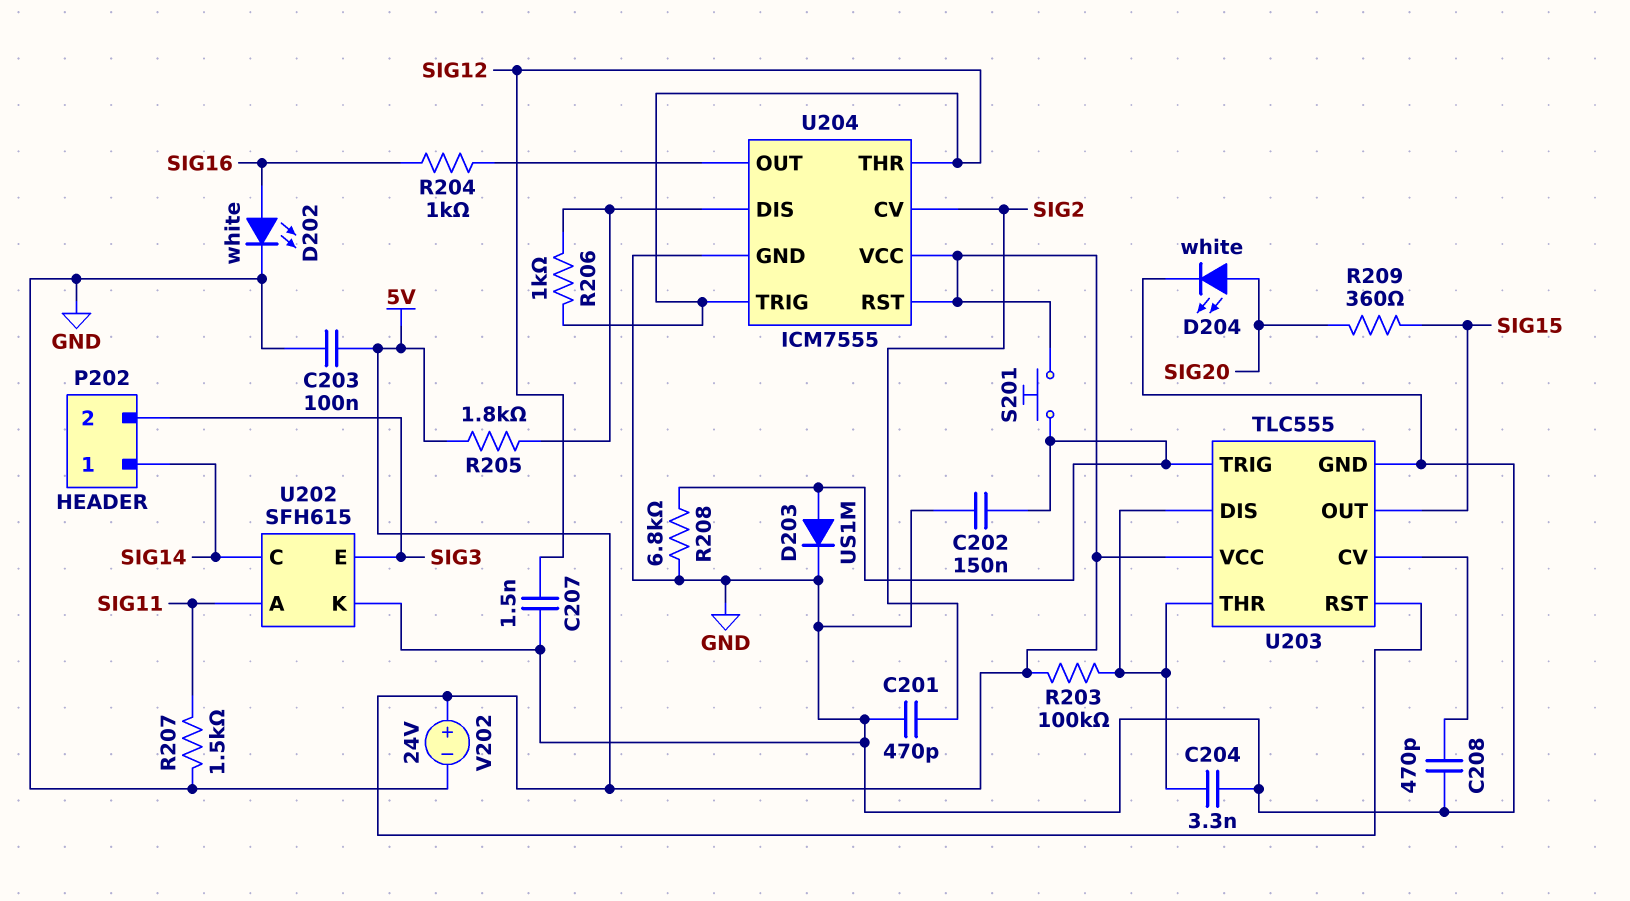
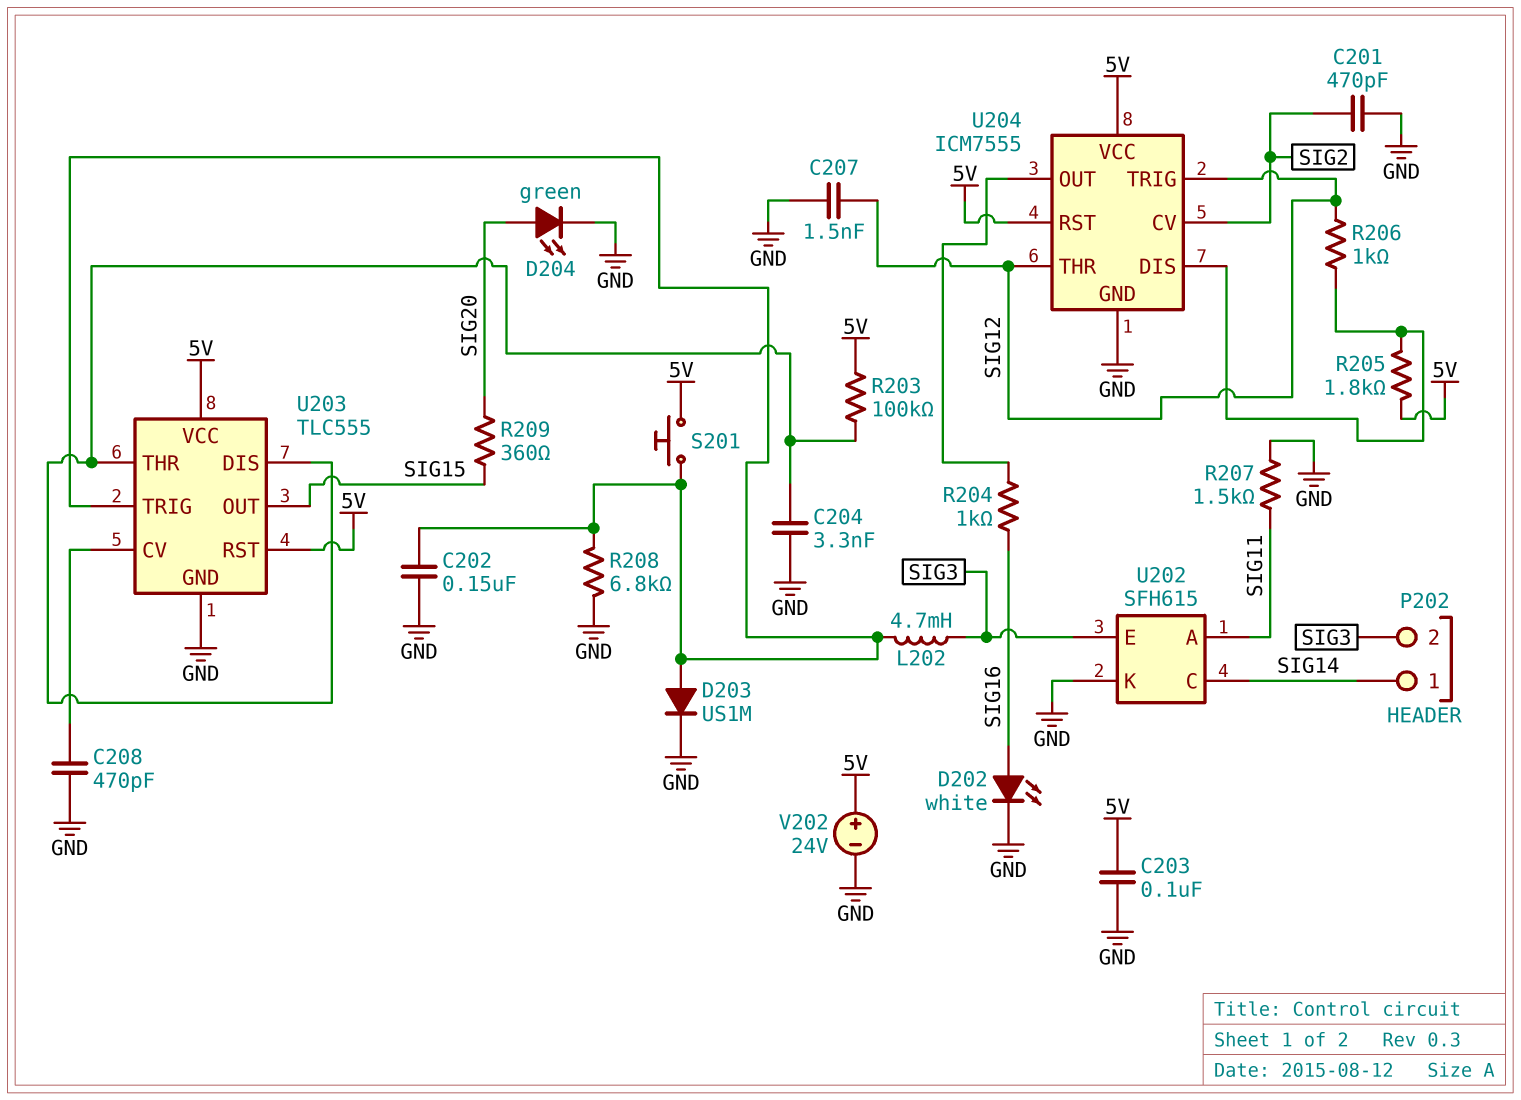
D204: LED white (A SIG20, K GND) -> LED green (A SIG20, K GND)
L202: none -> 4.7mH (SIG3, U203/TRIG)

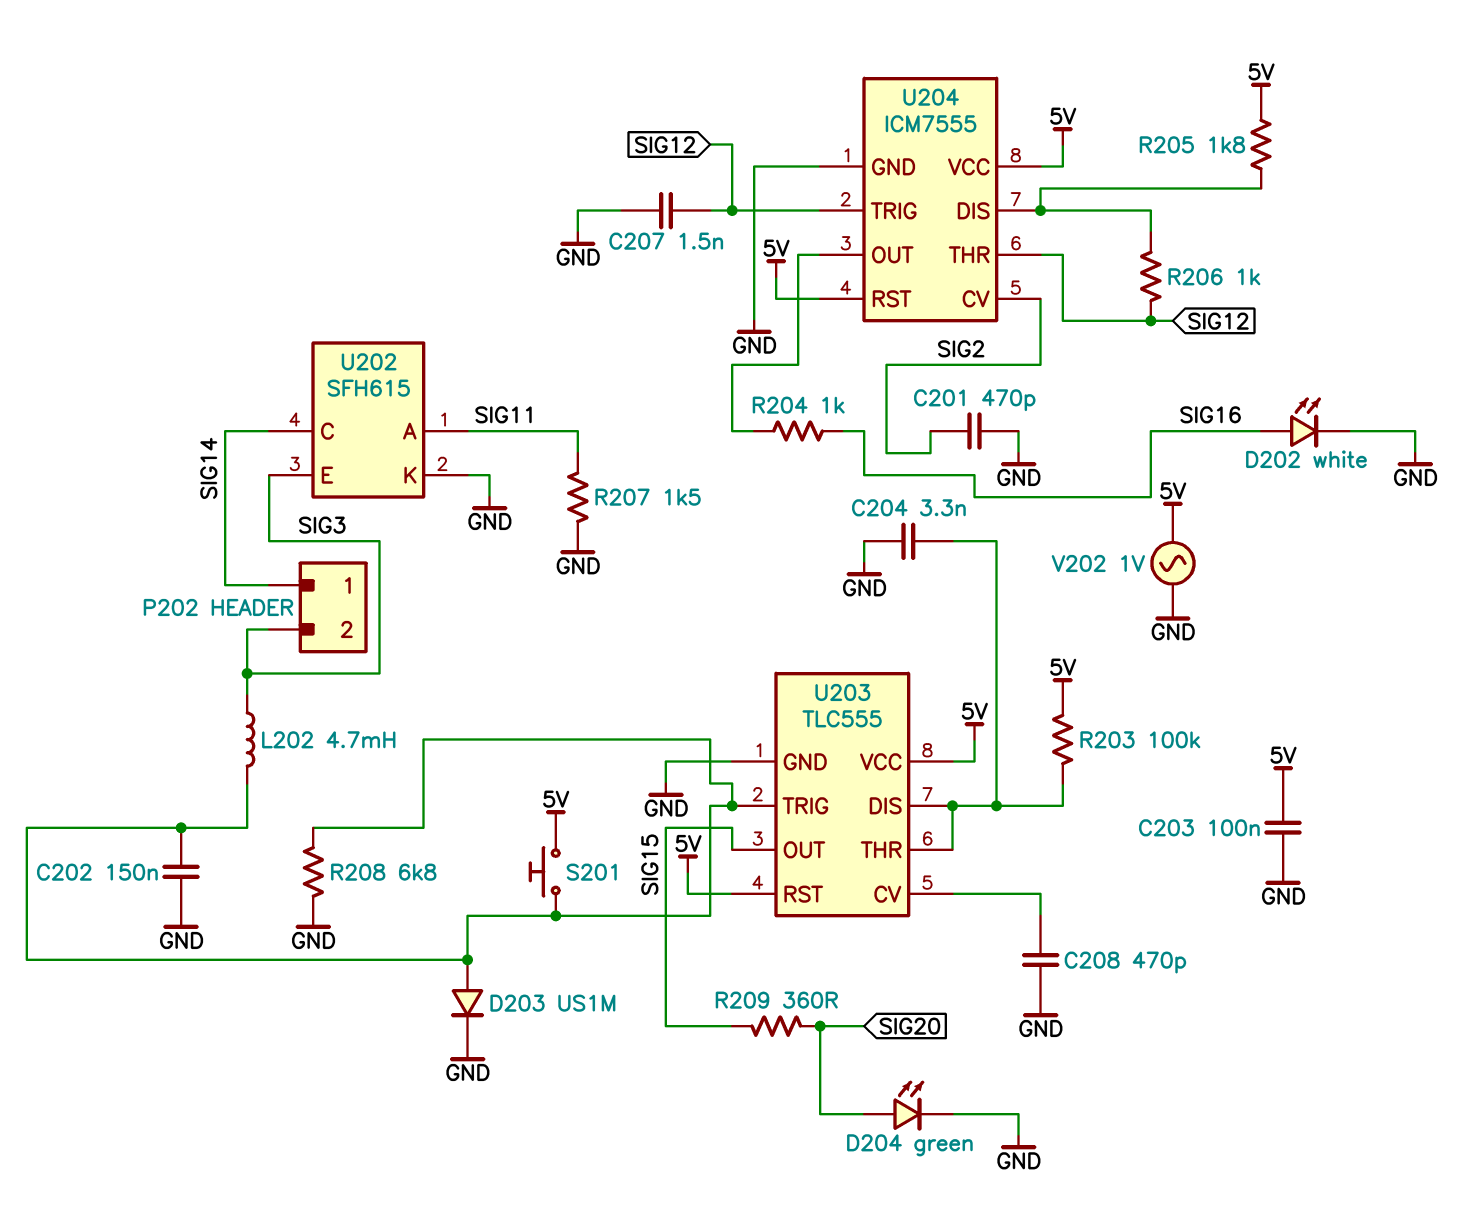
V202: 24V (plus 5V, minus GND) -> AC 1V (5V, GND)

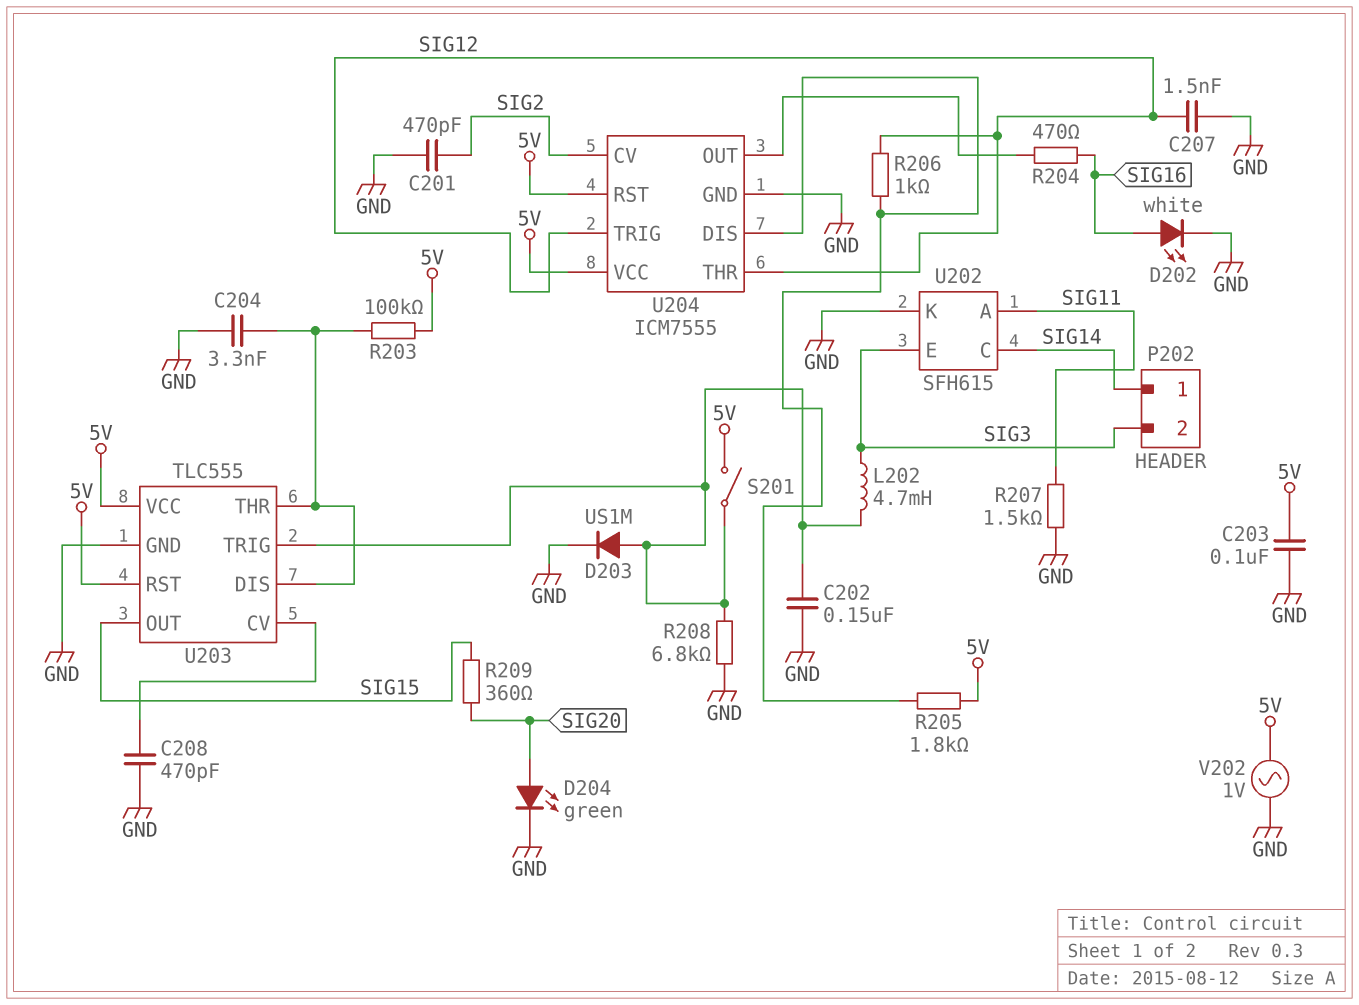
R204: 1k (SIG16, U204/OUT) -> 470 (SIG16, U204/OUT)
S201: button (5V, U203/TRIG) -> switch (5V, U203/TRIG)

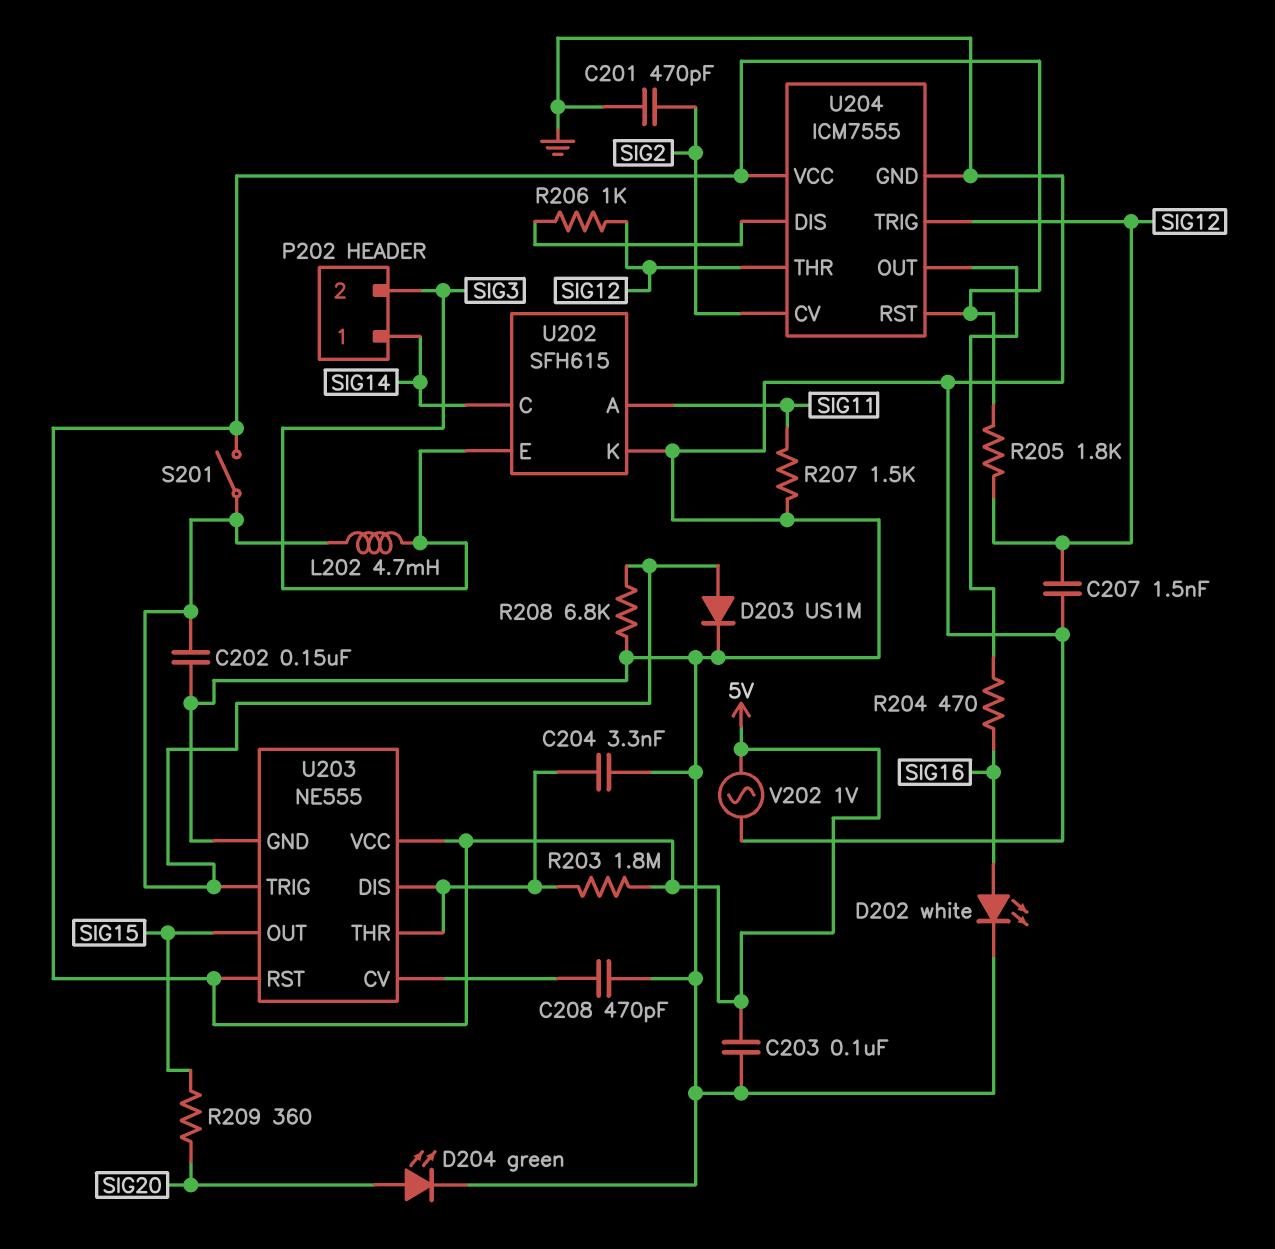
R203: 100k (5V, U203/DIS) -> 1.8M (5V, U203/DIS)
R205: 1.8k (5V, U204/DIS) -> 1.8k (5V, SIG12)
U203: TLC555 -> NE555

